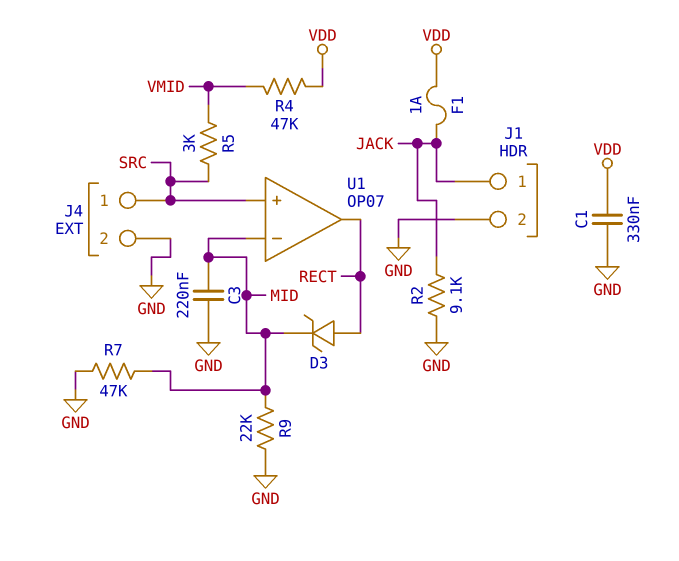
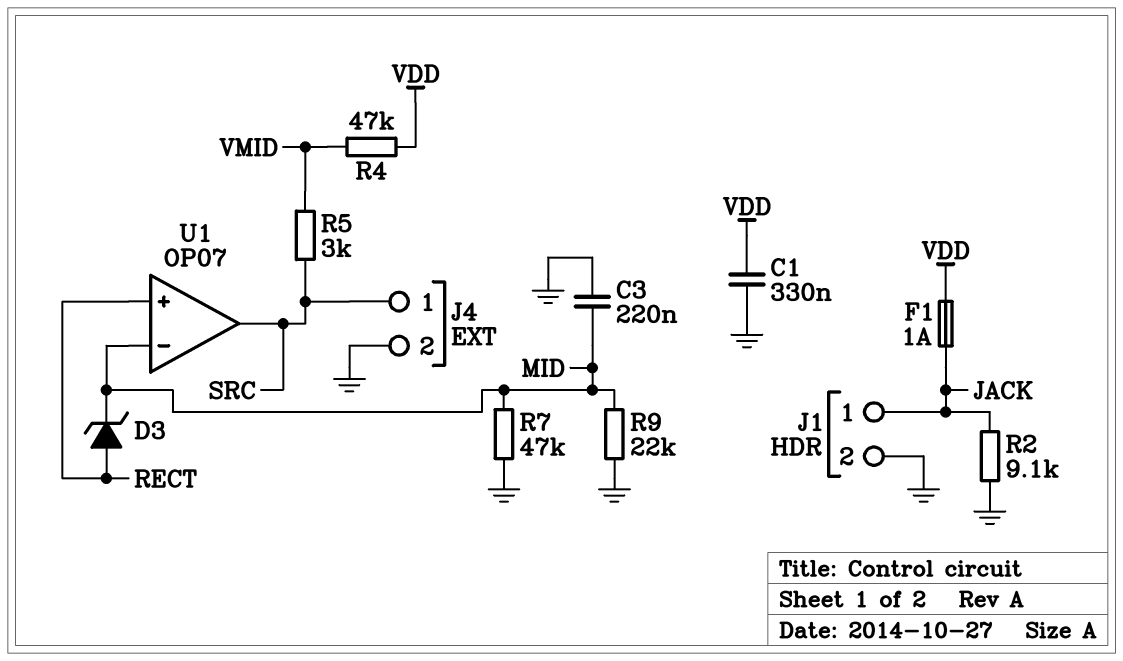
U1 pin in+: SRC -> RECT
U1 pin out: RECT -> SRC

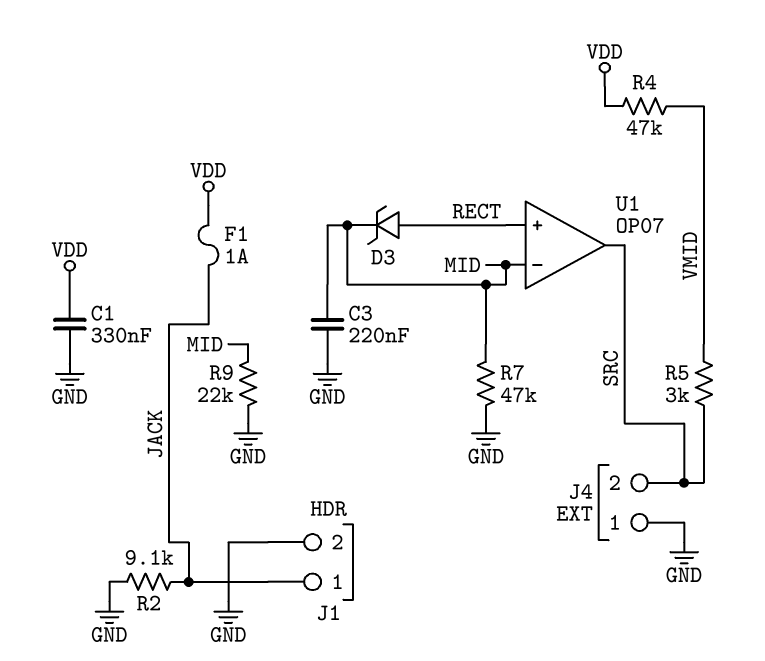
J4 pin 1: SRC -> GND
J4 pin 2: GND -> SRC

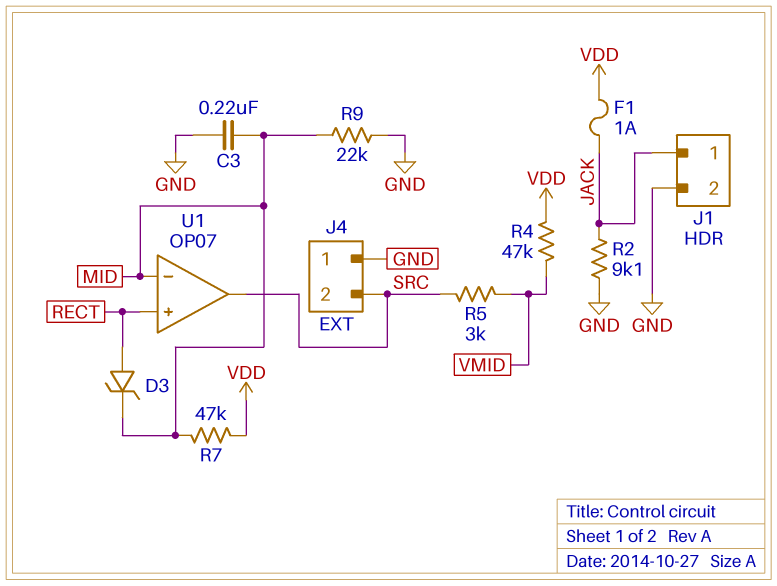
C1: 330nF (GND, VDD) -> none
R7: 47k (GND, MID) -> 47k (MID, VDD)

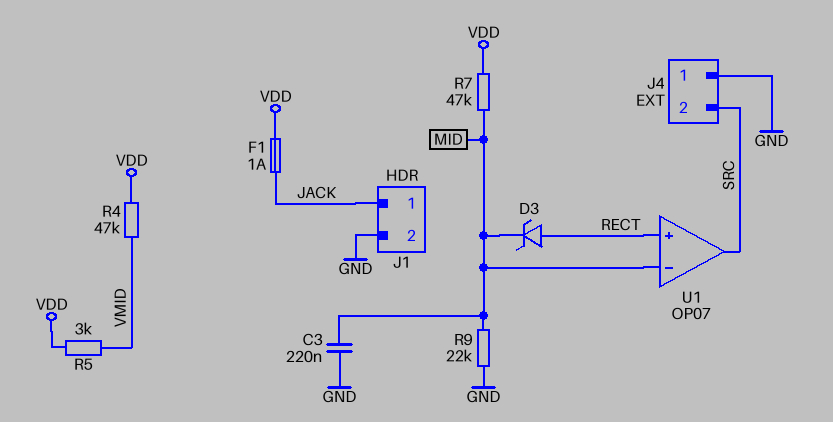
R2: 9.1k (GND, JACK) -> none
R5: 3k (SRC, VMID) -> 3k (VDD, VMID)

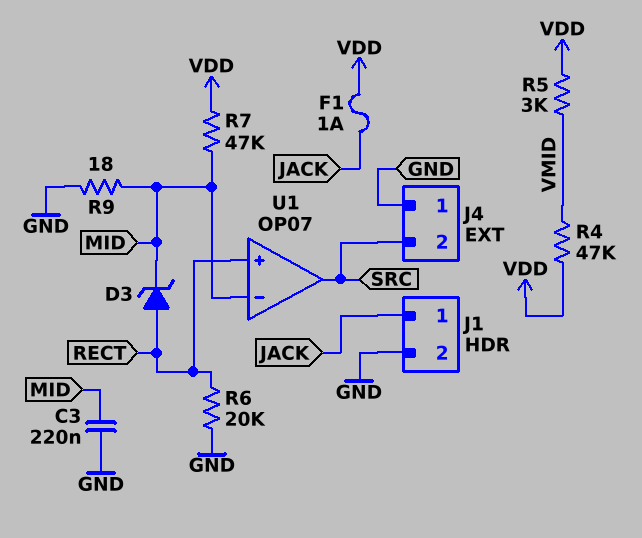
R6: none -> 20k (GND, RECT)
R9: 22k (GND, MID) -> 18 (GND, MID)

